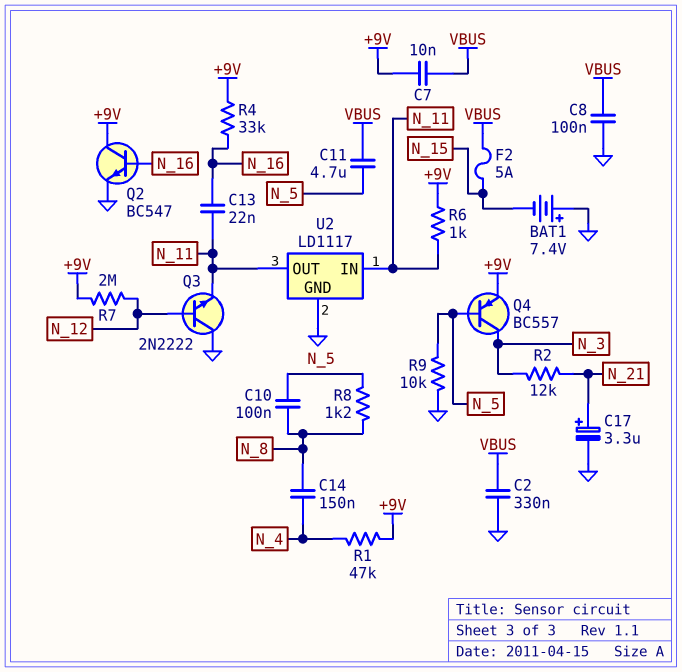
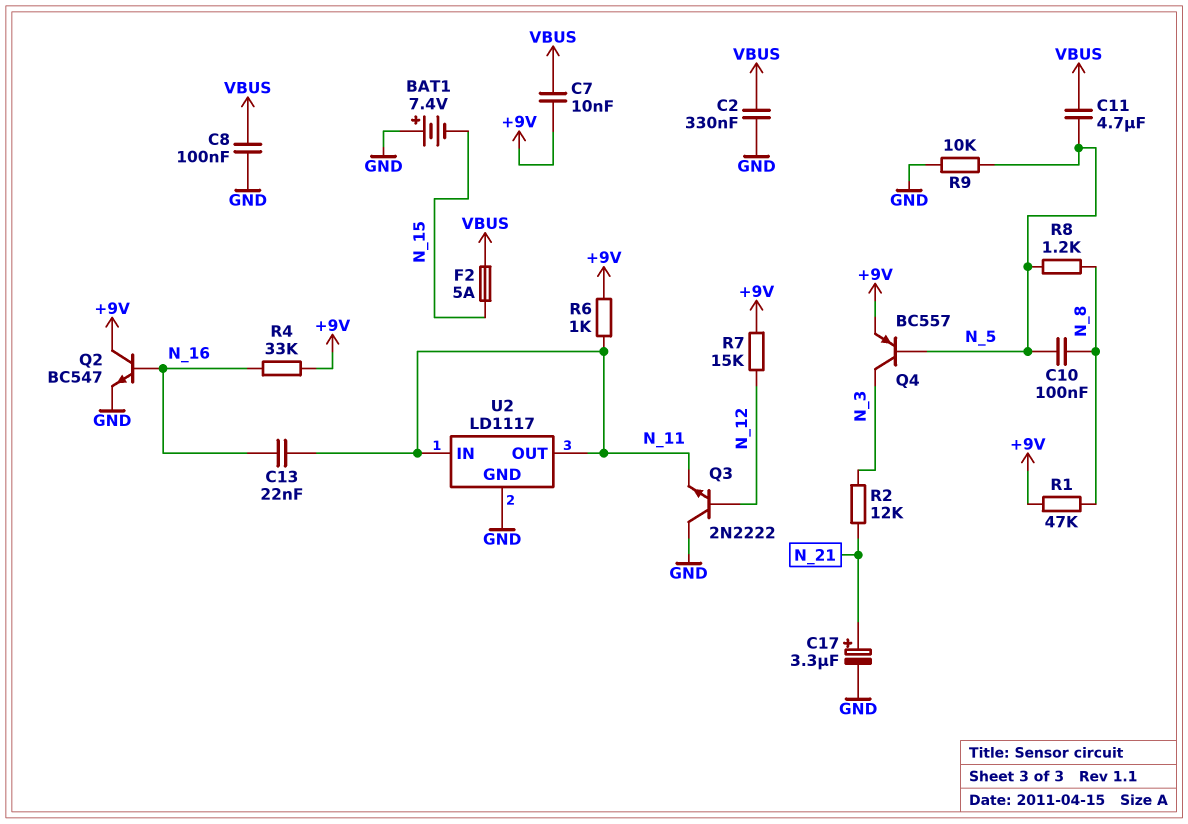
C14: 150nF (N_4, N_8) -> none
R1: 47k (+9V, N_4) -> 47k (+9V, N_8)
R7: 2M (+9V, N_12) -> 15k (+9V, N_12)

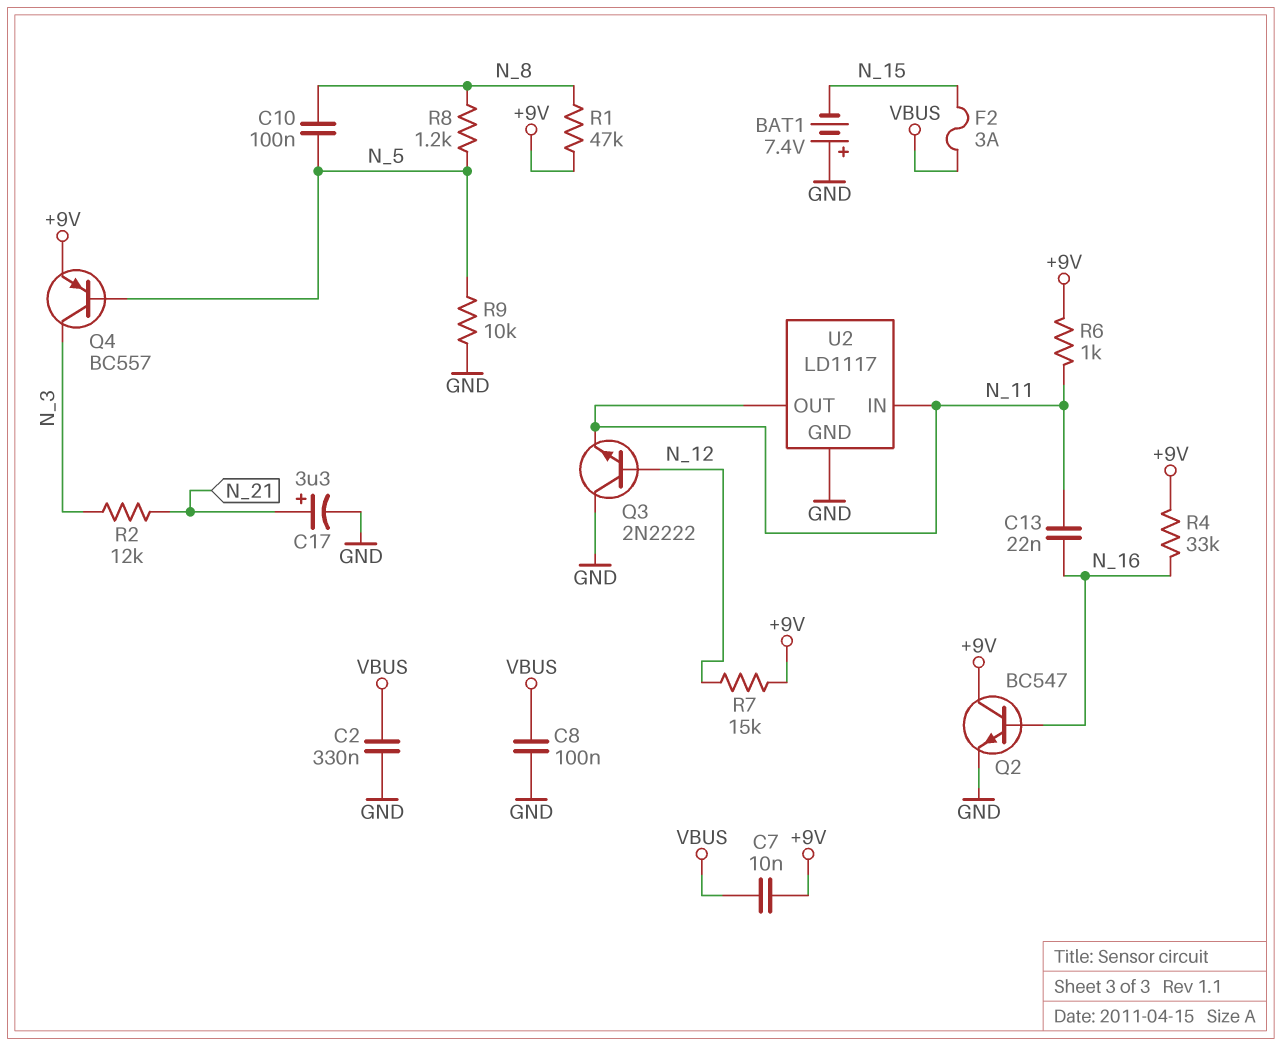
C11: 4.7uF (N_5, VBUS) -> none
F2: 5A (N_15, VBUS) -> 3A (N_15, VBUS)

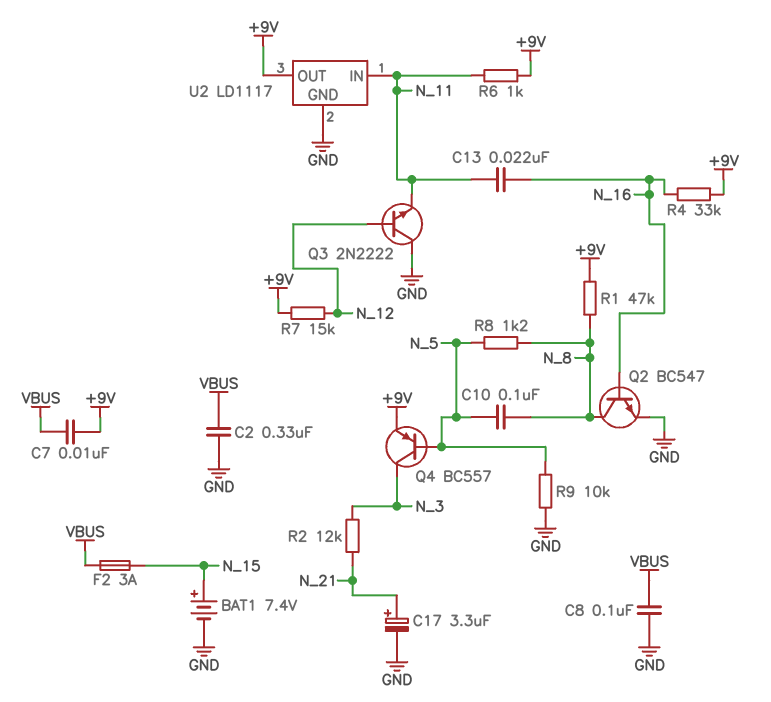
BAT1: 7.4V (plus GND, minus N_15) -> 7.4V (plus N_15, minus GND)
Q2: NPN BC547 (B N_16, C +9V, E GND) -> NPN BC547 (B N_16, C N_8, E GND)
U2 pin OUT: N_11 -> +9V

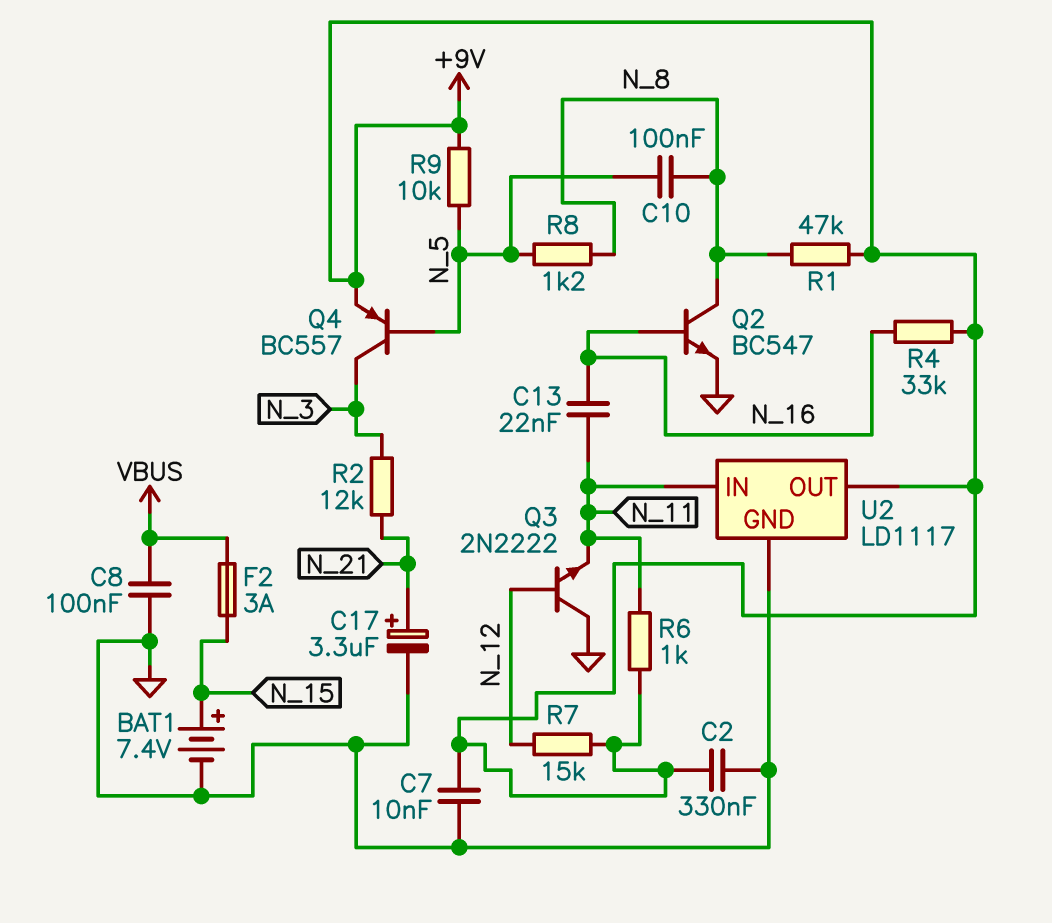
C2: 330nF (GND, VBUS) -> 330nF (+9V, GND)
C7: 10nF (+9V, VBUS) -> 10nF (+9V, GND)
R9: 10k (GND, N_5) -> 10k (+9V, N_5)

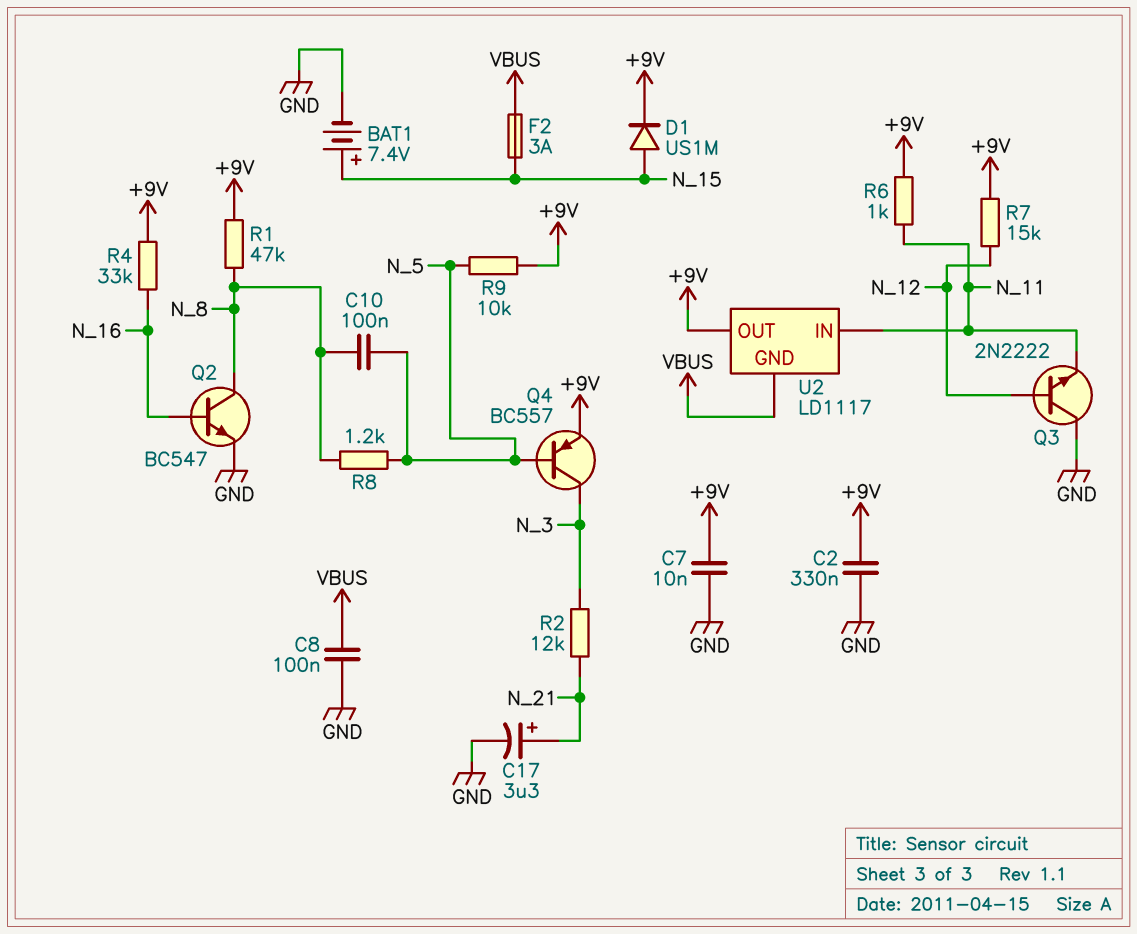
C13: 22nF (N_11, N_16) -> none
D1: none -> diode US1M (A N_15, K +9V)
U2 pin GND: GND -> VBUS

